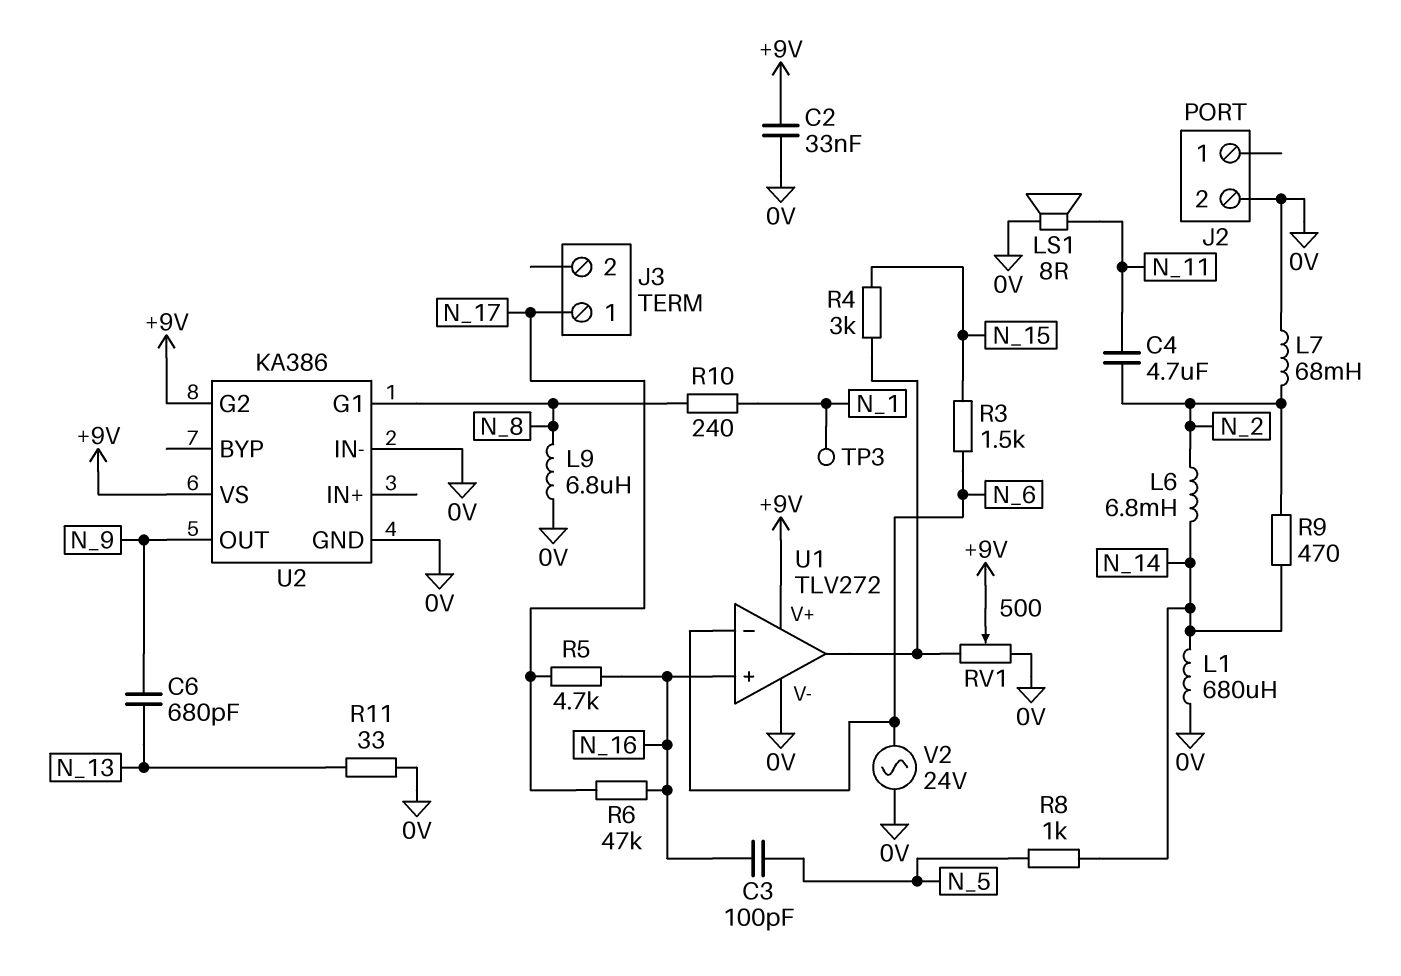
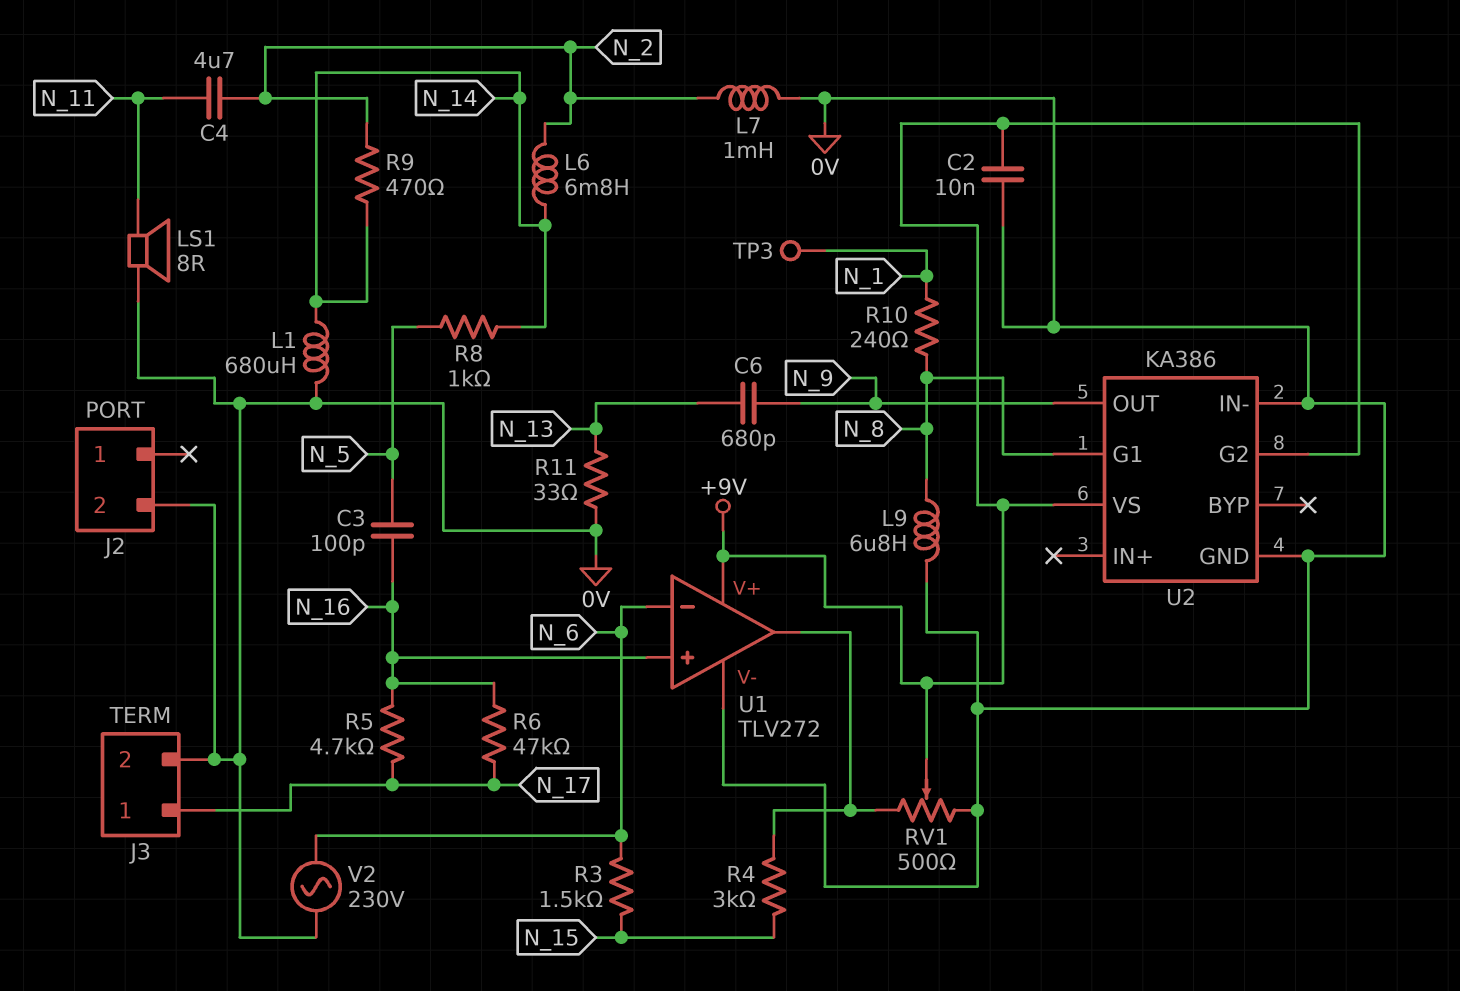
C2: 33nF (+9V, 0V) -> 10nF (+9V, 0V)
J3 pin 2: none -> 0V
L7: 68mH (0V, N_2) -> 1mH (0V, N_2)
V2: AC 24V (0V, N_6) -> AC 230V (0V, N_6)

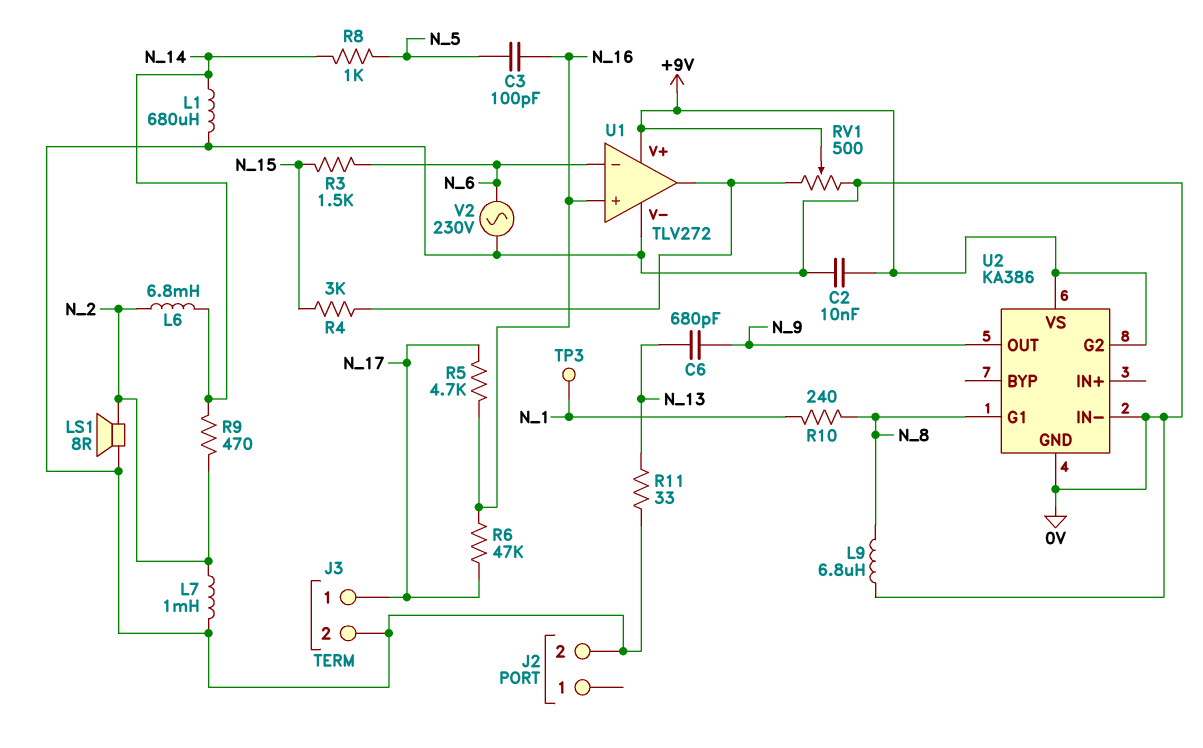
C4: 4.7uF (N_2, N_11) -> none
LS1: speaker 8R (0V, N_11) -> speaker 8R (0V, N_2)

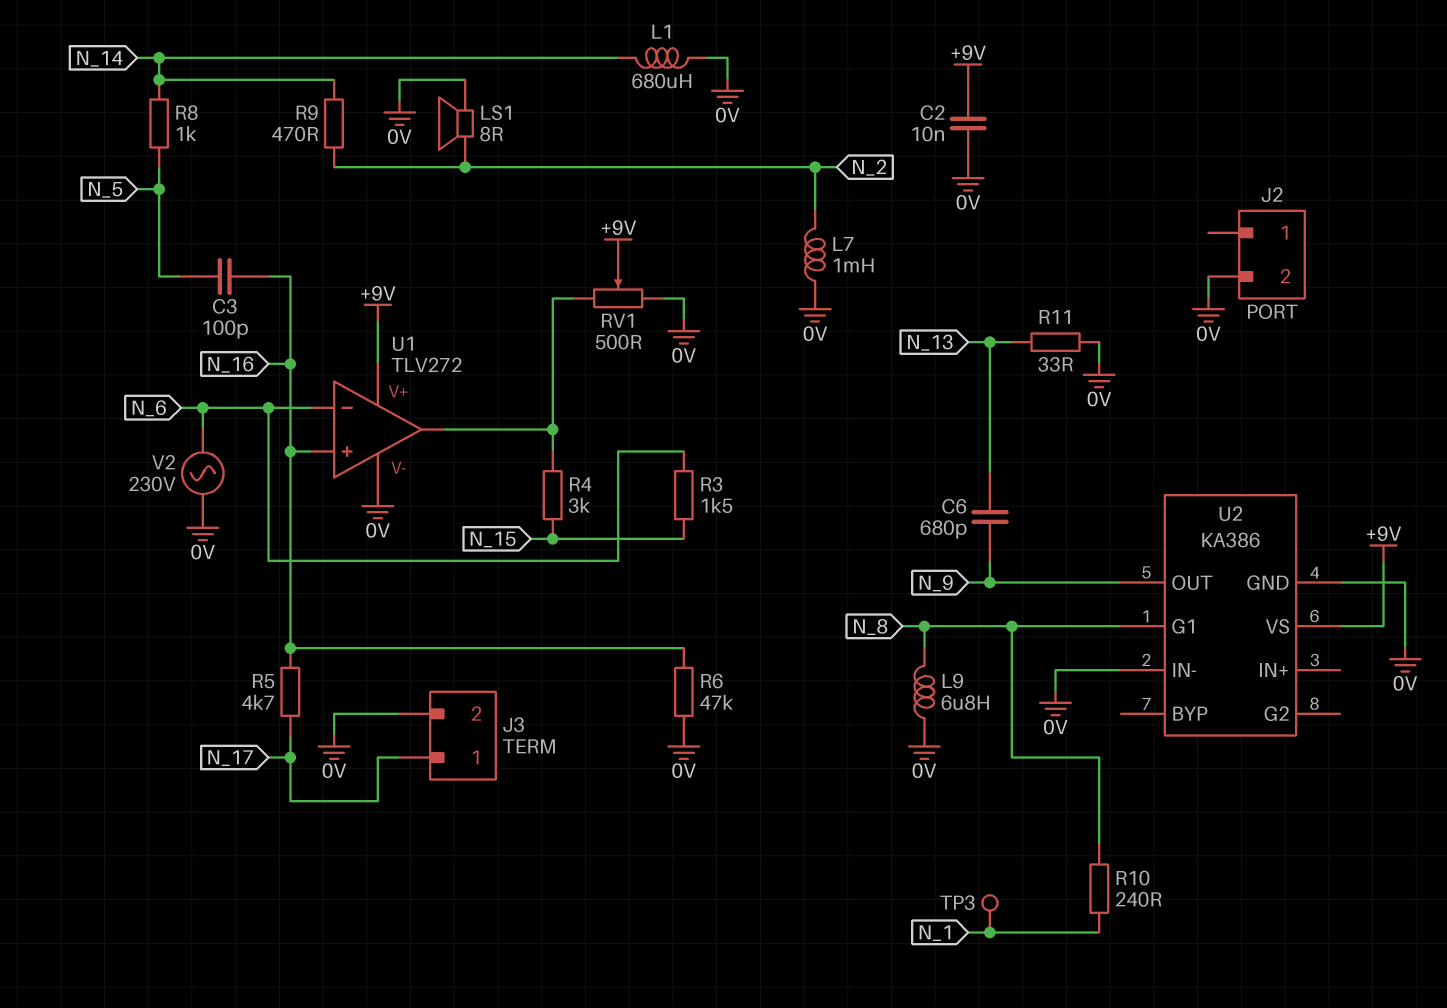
L6: 6.8mH (N_2, N_14) -> none
R6: 47k (N_16, N_17) -> 47k (0V, N_16)
U2 pin G2: +9V -> none

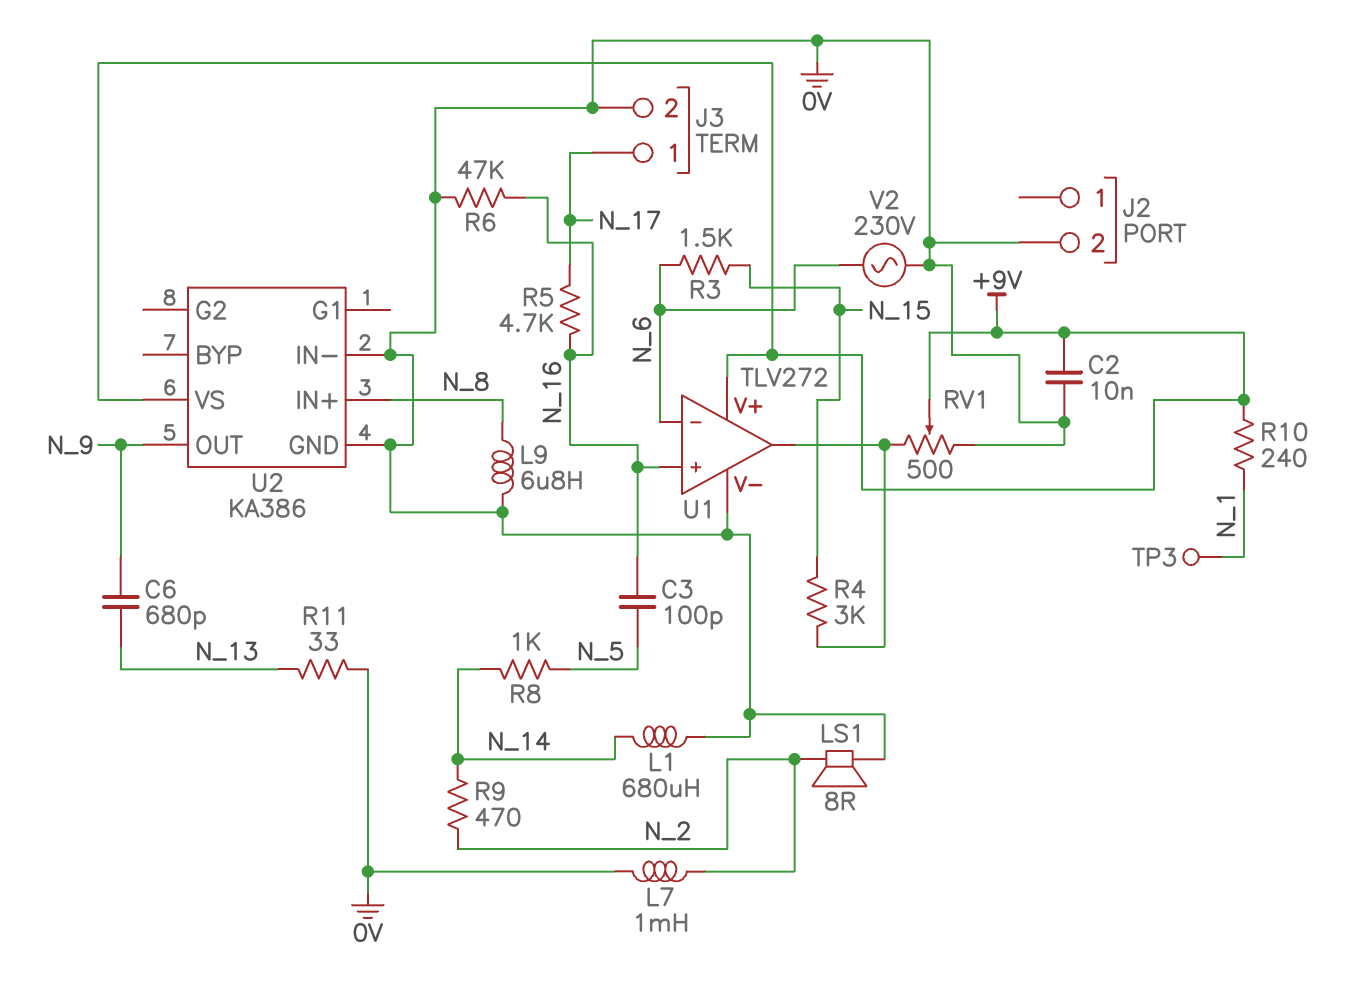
R10: 240 (N_1, N_8) -> 240 (+9V, N_1)
U2 pin G1: N_8 -> none
U2 pin IN+: none -> N_8

